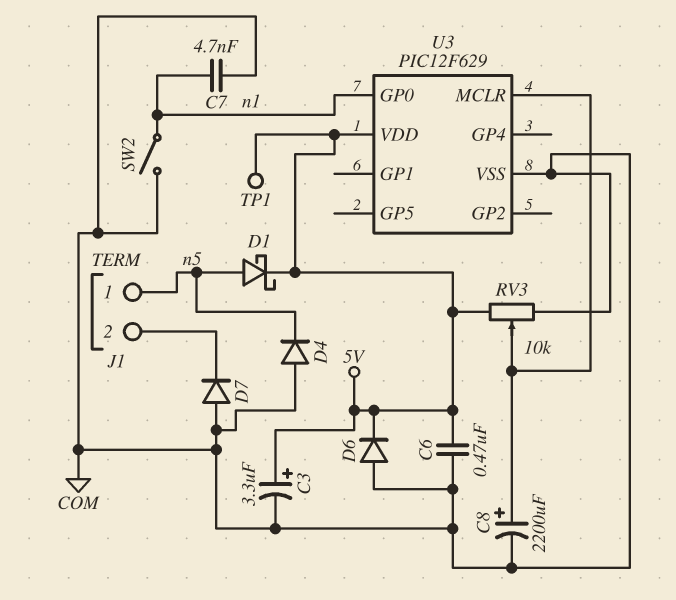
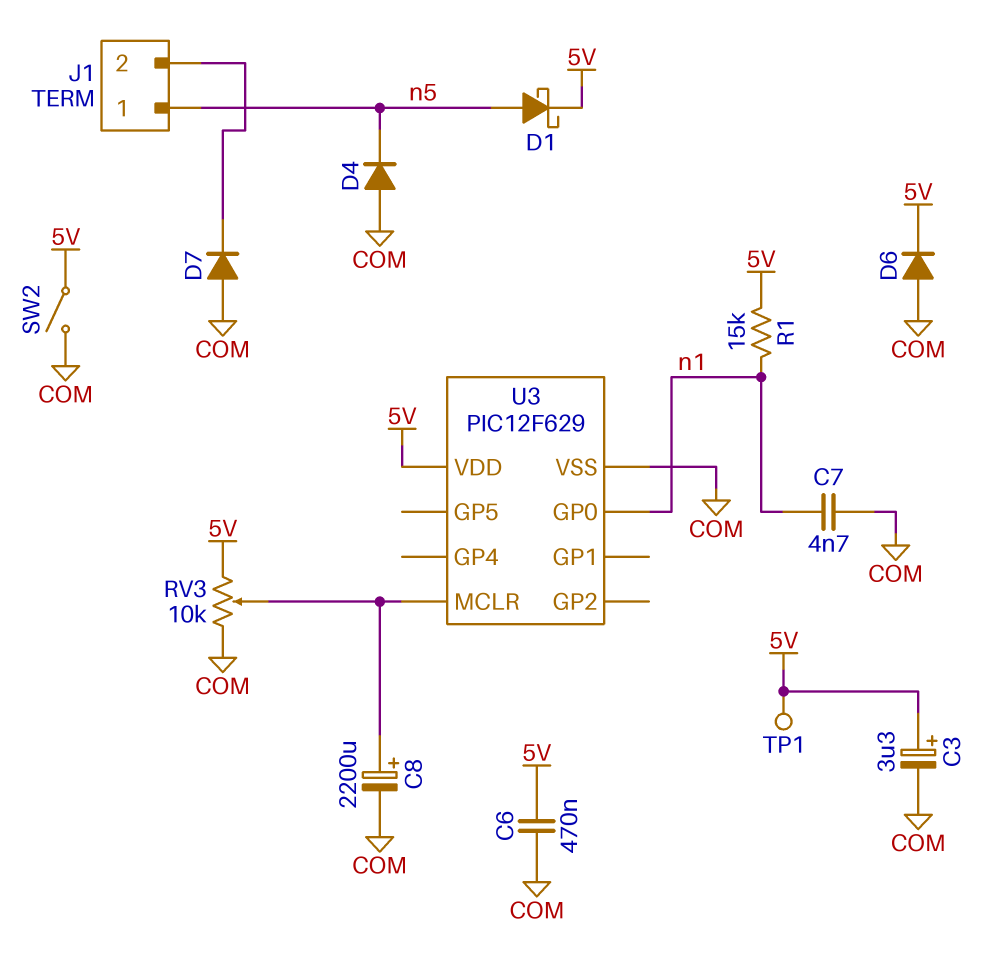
R1: none -> 15k (5V, n1)
SW2: switch (COM, n1) -> switch (5V, COM)

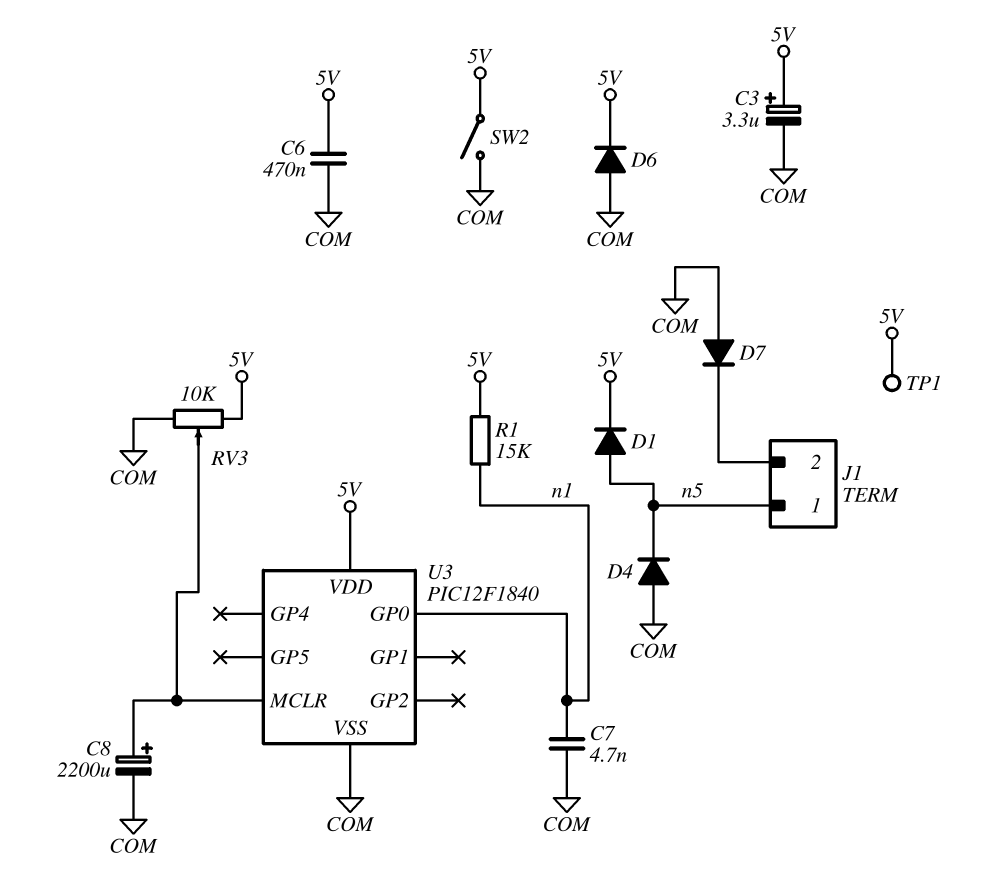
D1: schottky (A n5, K 5V) -> diode (A n5, K 5V)
U3: PIC12F629 -> PIC12F1840

